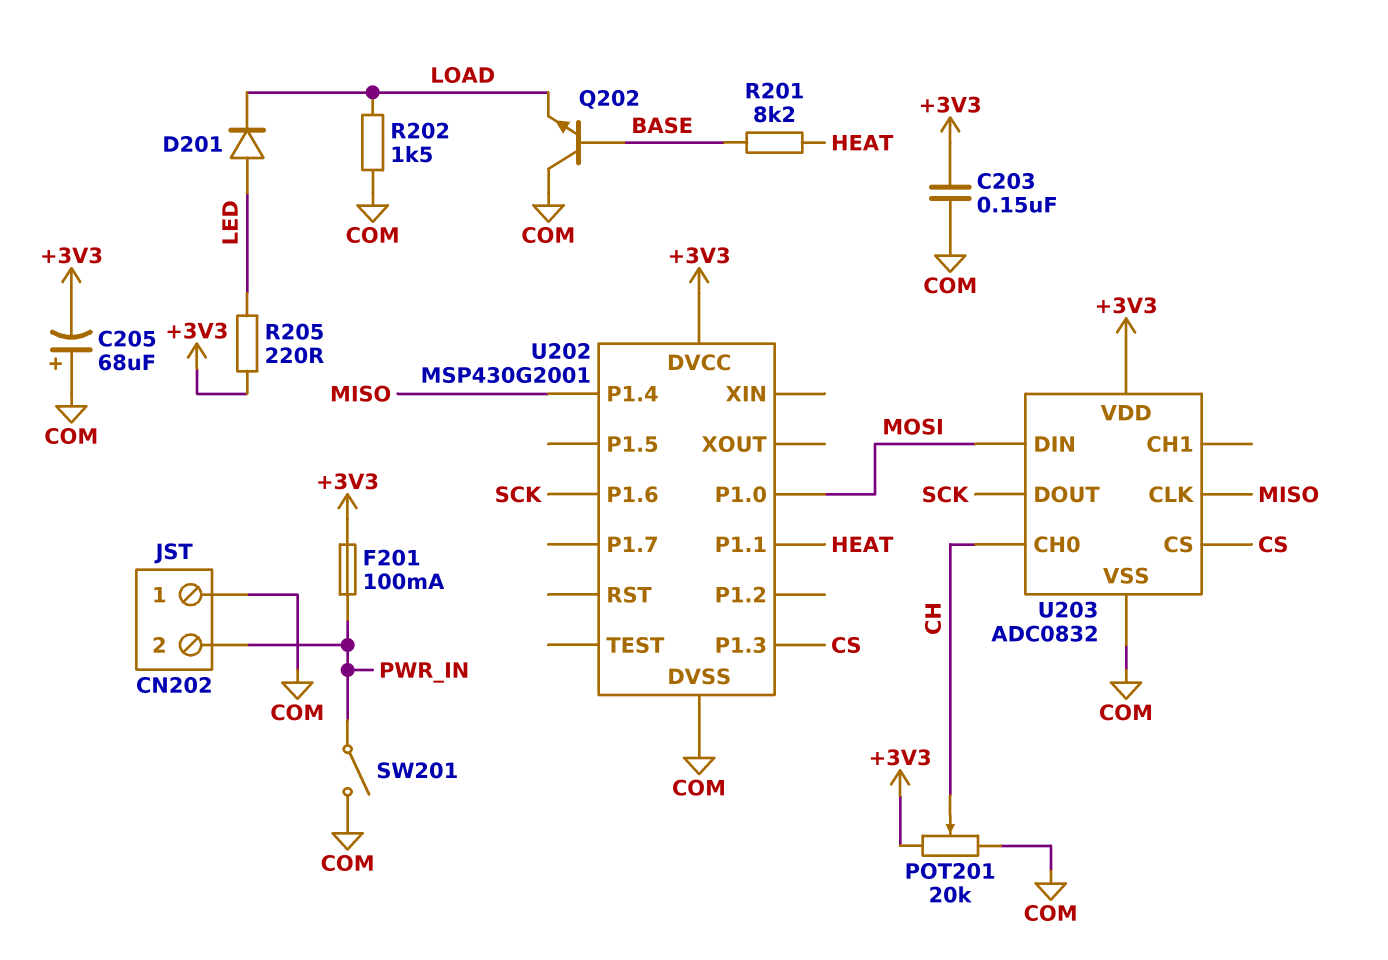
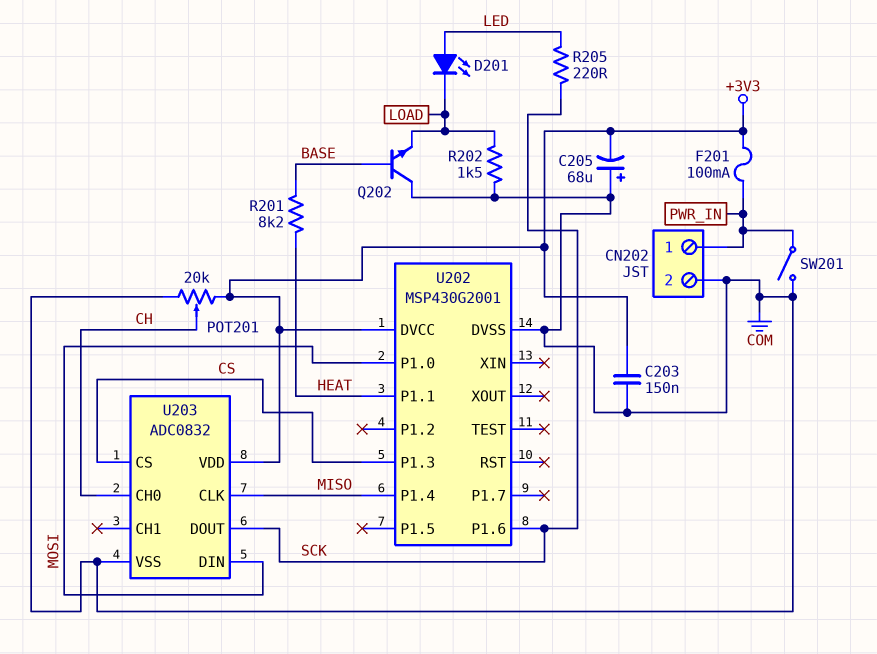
CN202 pin 1: COM -> PWR_IN
CN202 pin 2: PWR_IN -> COM
D201: diode (A LED, K LOAD) -> LED (A LED, K LOAD)
R205: 220 (+3V3, LED) -> 220 (LED, SCK)

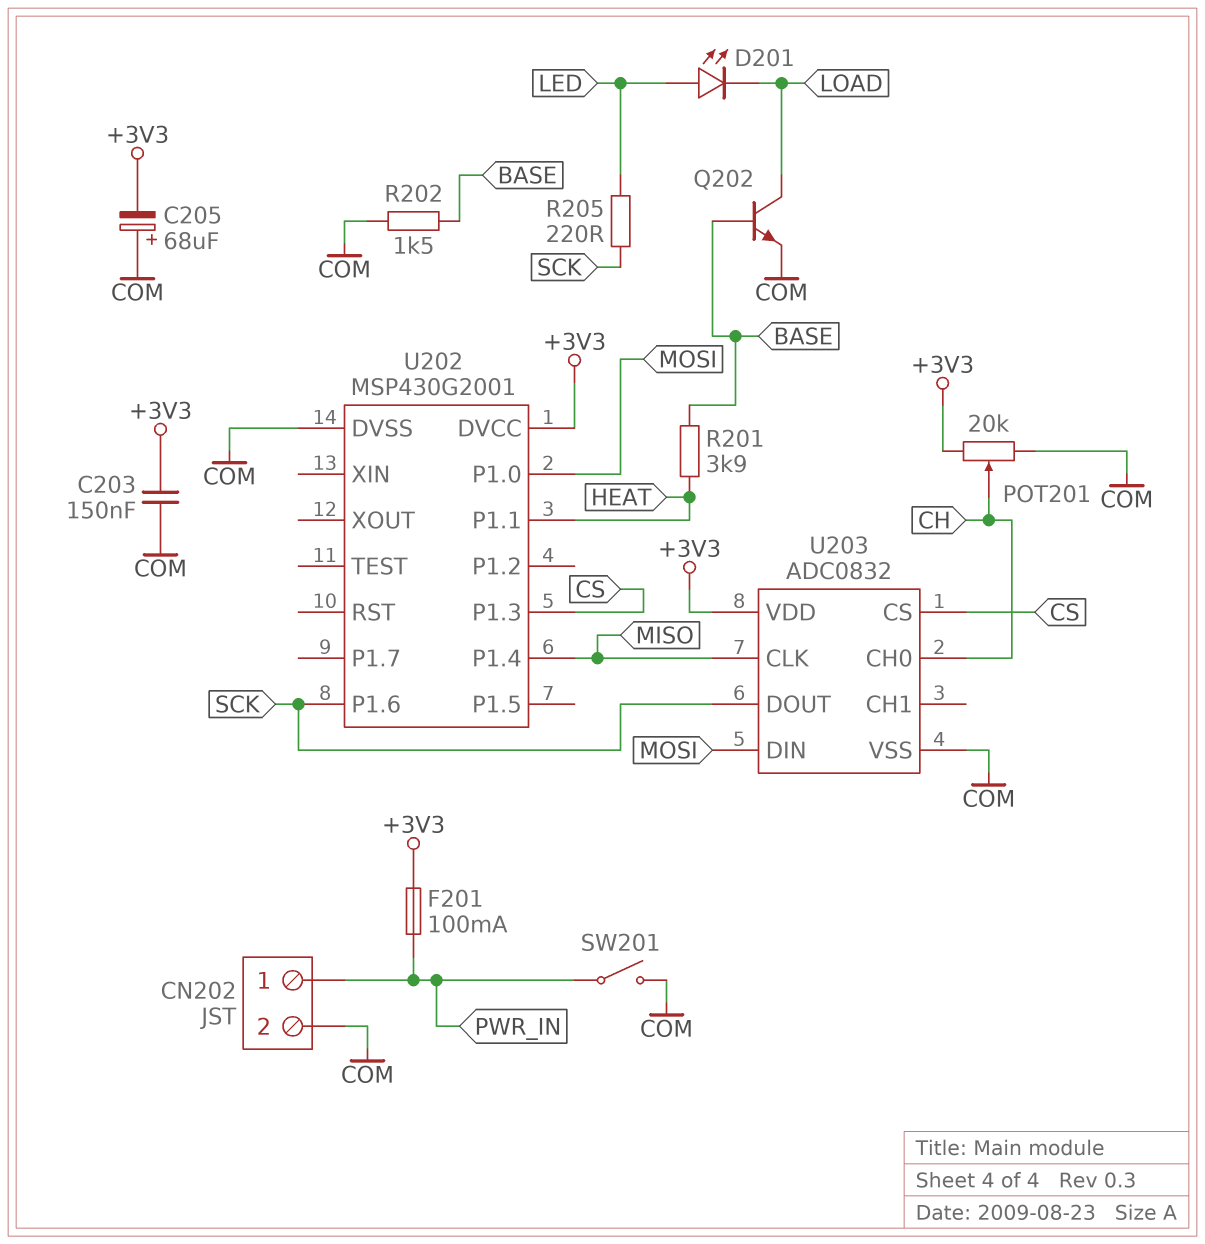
Q202: NPN (B BASE, C COM, E LOAD) -> NPN (B BASE, C LOAD, E COM)
R201: 8.2k (BASE, HEAT) -> 3.9k (BASE, HEAT)
R202: 1.5k (COM, LOAD) -> 1.5k (BASE, COM)

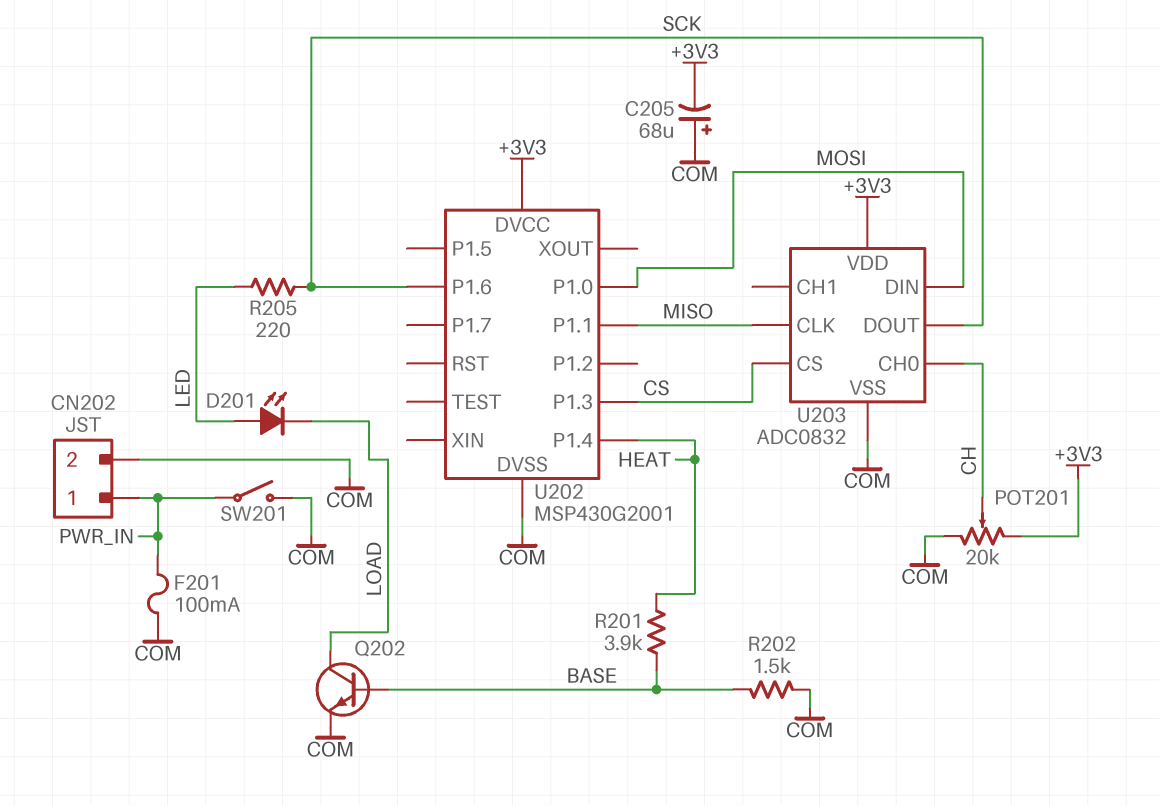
C203: 150nF (+3V3, COM) -> none
F201: 100mA (+3V3, PWR_IN) -> 100mA (COM, PWR_IN)
U202 pin P1.1: HEAT -> MISO
U202 pin P1.4: MISO -> HEAT

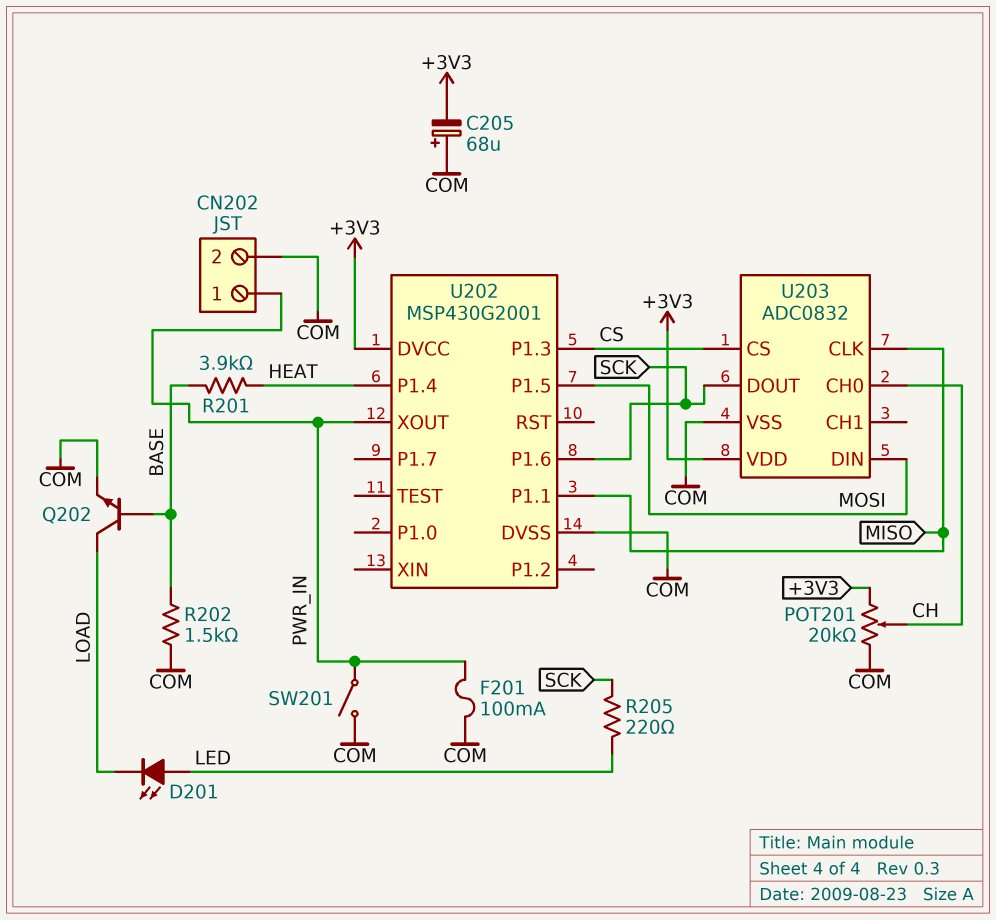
U202 pin P1.0: MOSI -> none
U202 pin P1.5: none -> MOSI
U202 pin XOUT: none -> PWR_IN

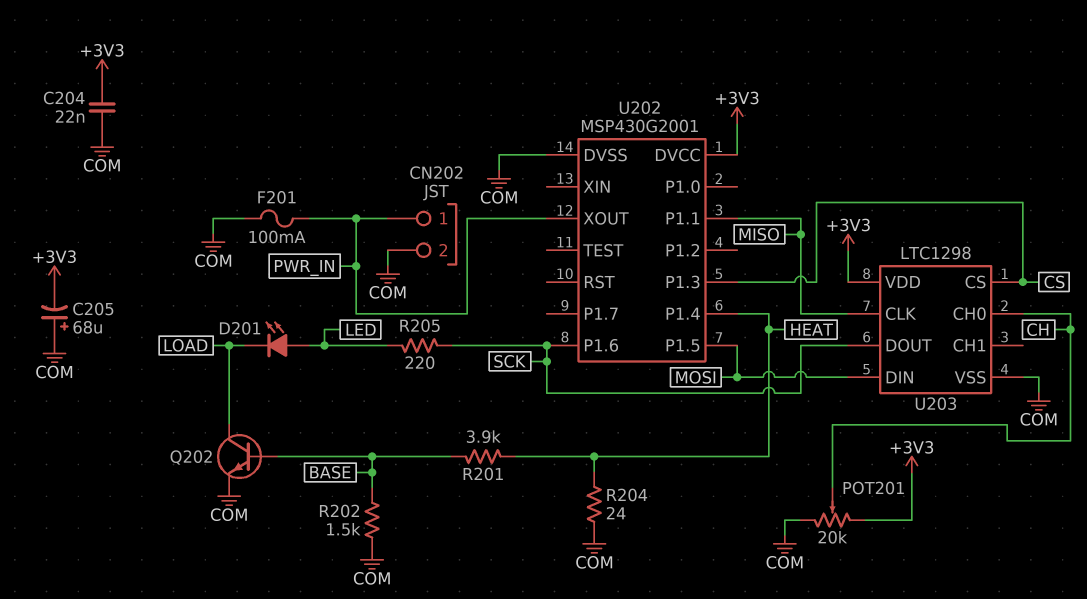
C204: none -> 22nF (+3V3, COM)
R204: none -> 24 (COM, HEAT)
SW201: switch (COM, PWR_IN) -> none
U203: ADC0832 -> LTC1298

